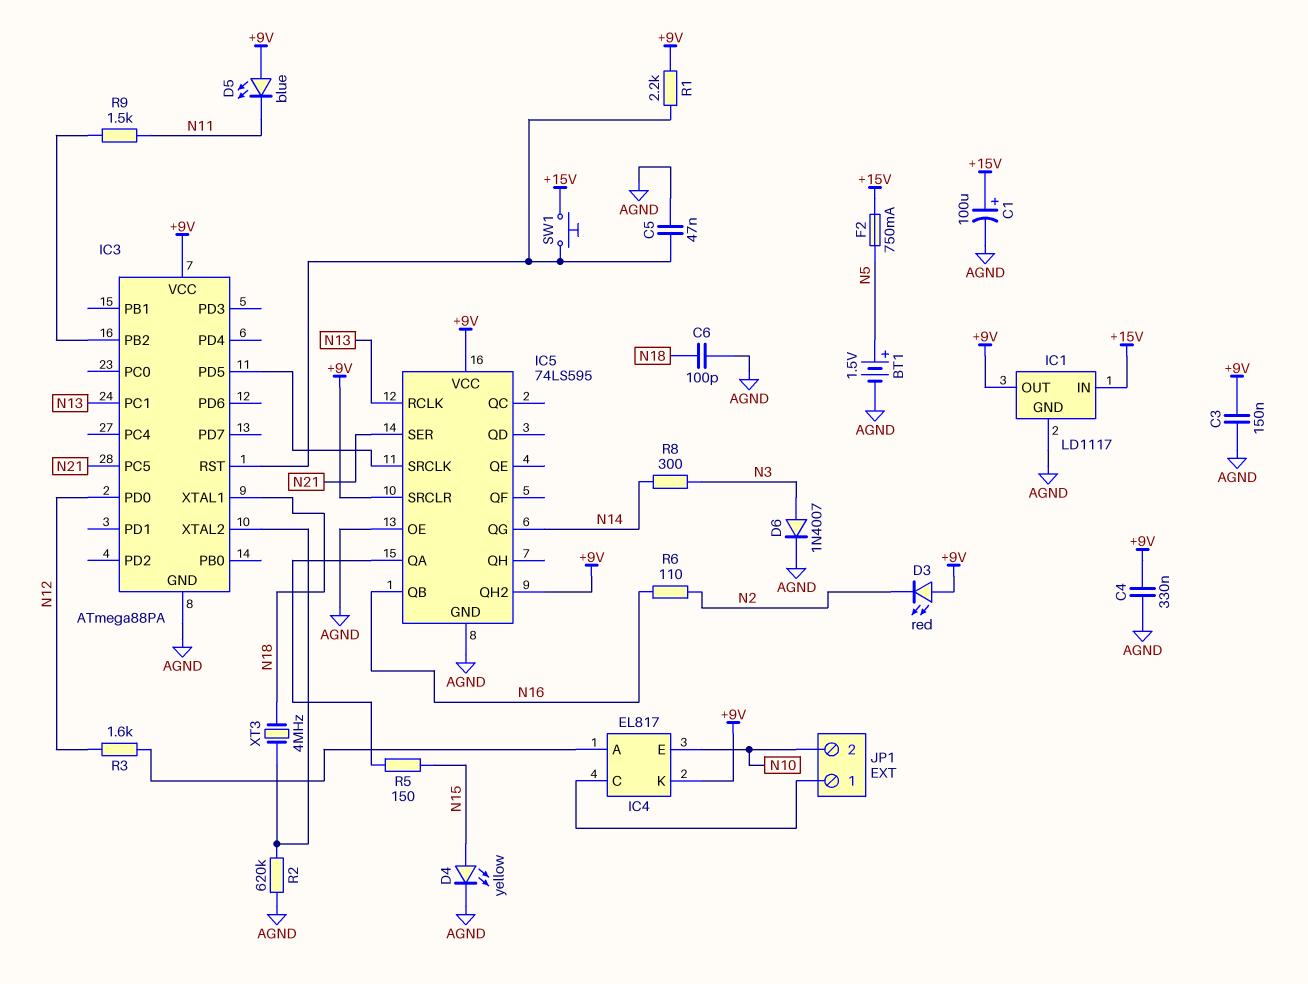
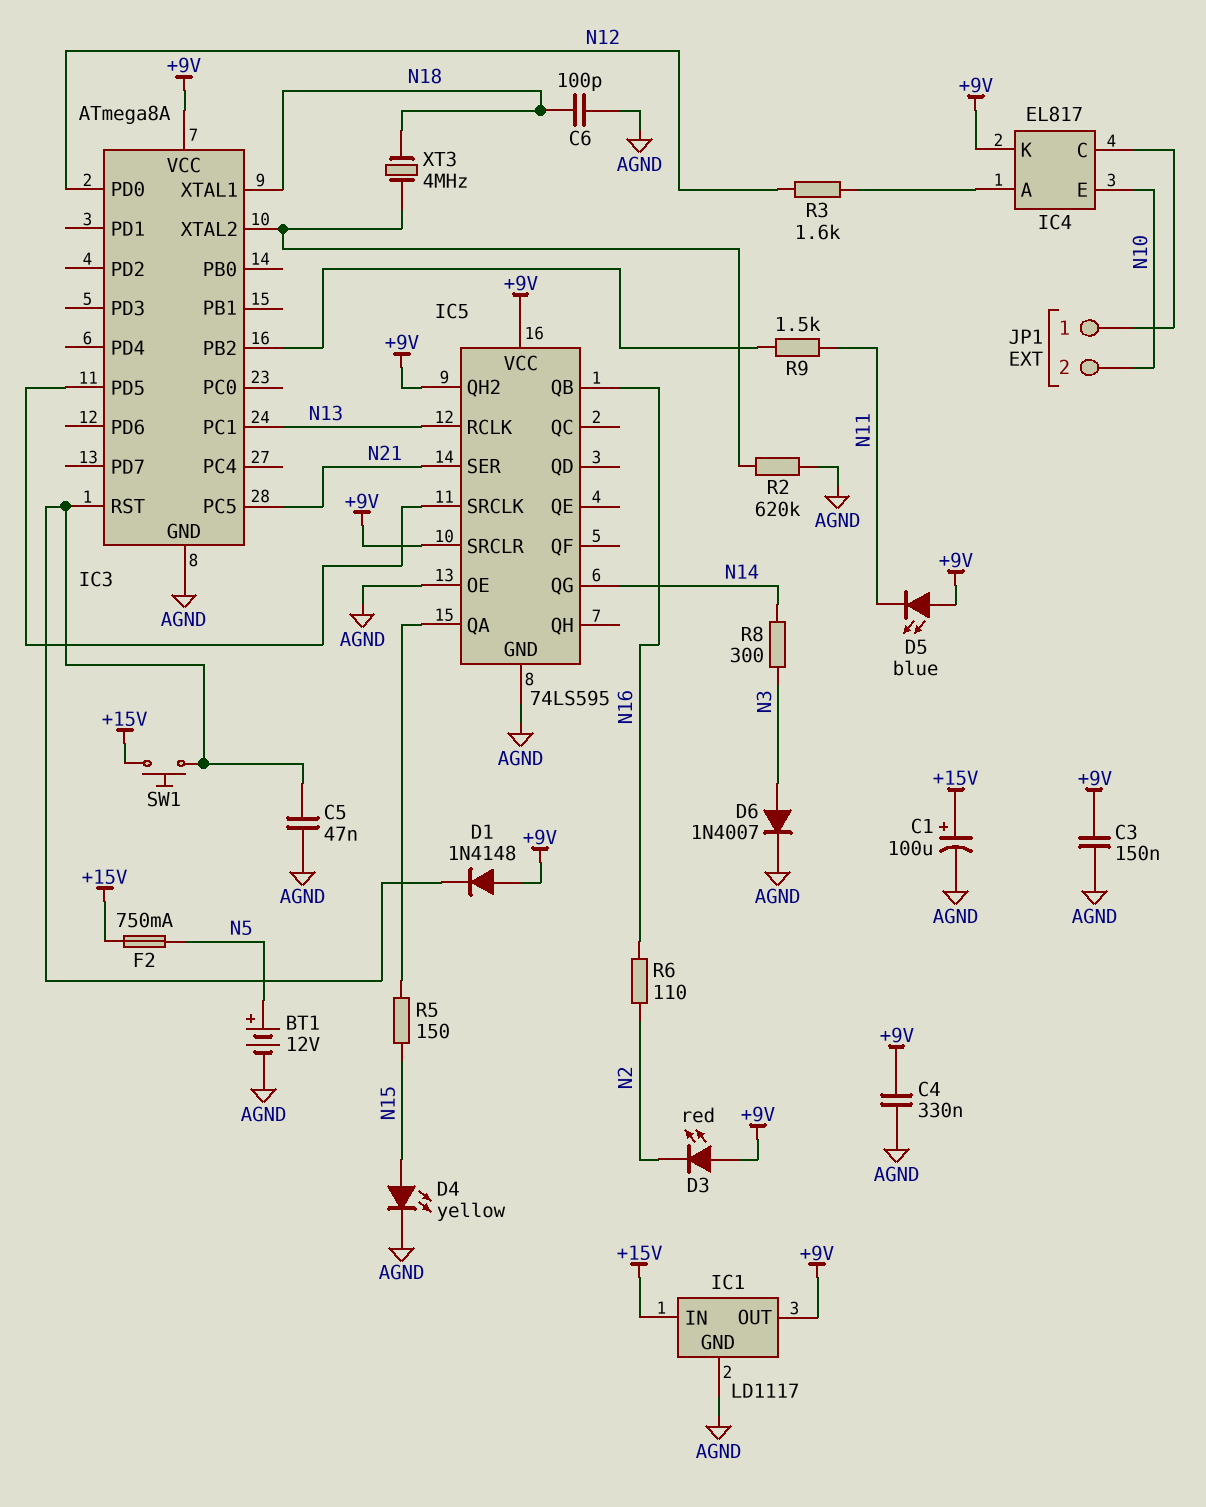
BT1: 1.5V (plus N5, minus AGND) -> 12V (plus N5, minus AGND)
D1: none -> diode 1N4148 (A +9V, K IC3/RST)
IC3: ATmega88PA -> ATmega8A
R1: 2.2k (+9V, IC3/RST) -> none

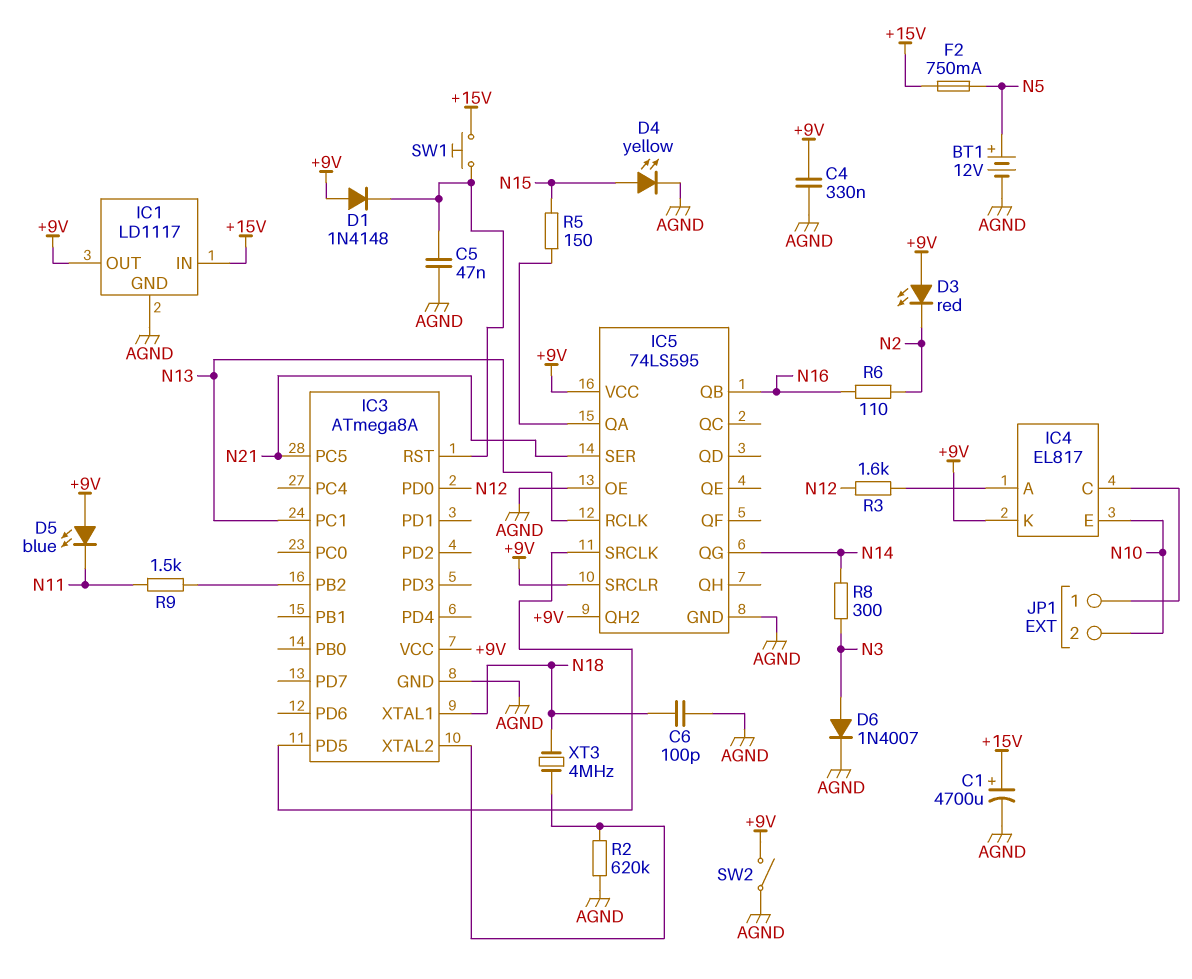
C1: 100uF (plus +15V, minus AGND) -> 4700uF (plus +15V, minus AGND)
C3: 150nF (+9V, AGND) -> none
SW2: none -> switch (+9V, AGND)

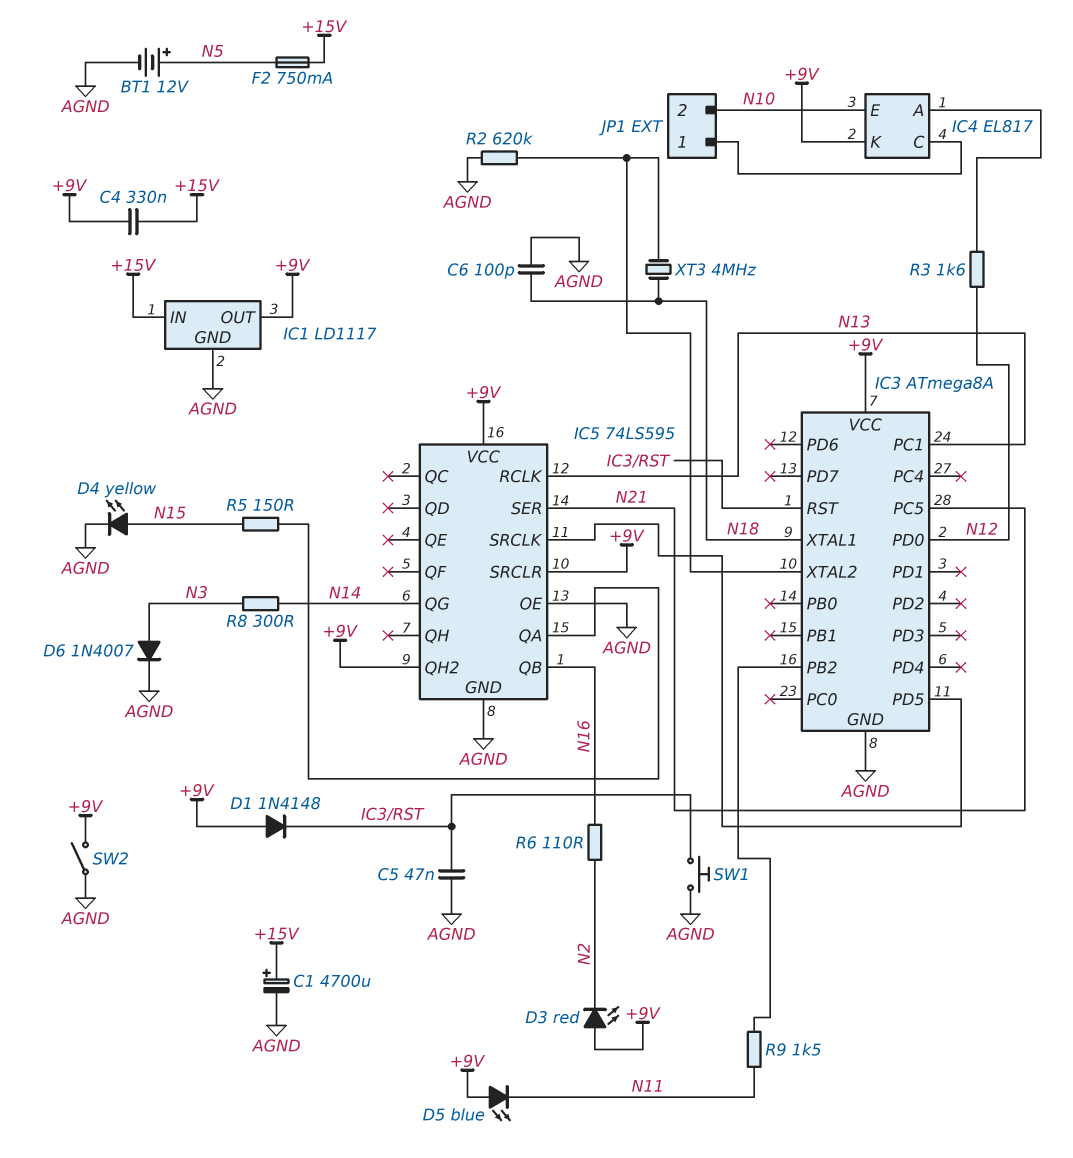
C4: 330nF (+9V, AGND) -> 330nF (+9V, +15V)
SW1: button (+15V, IC3/RST) -> button (AGND, IC3/RST)

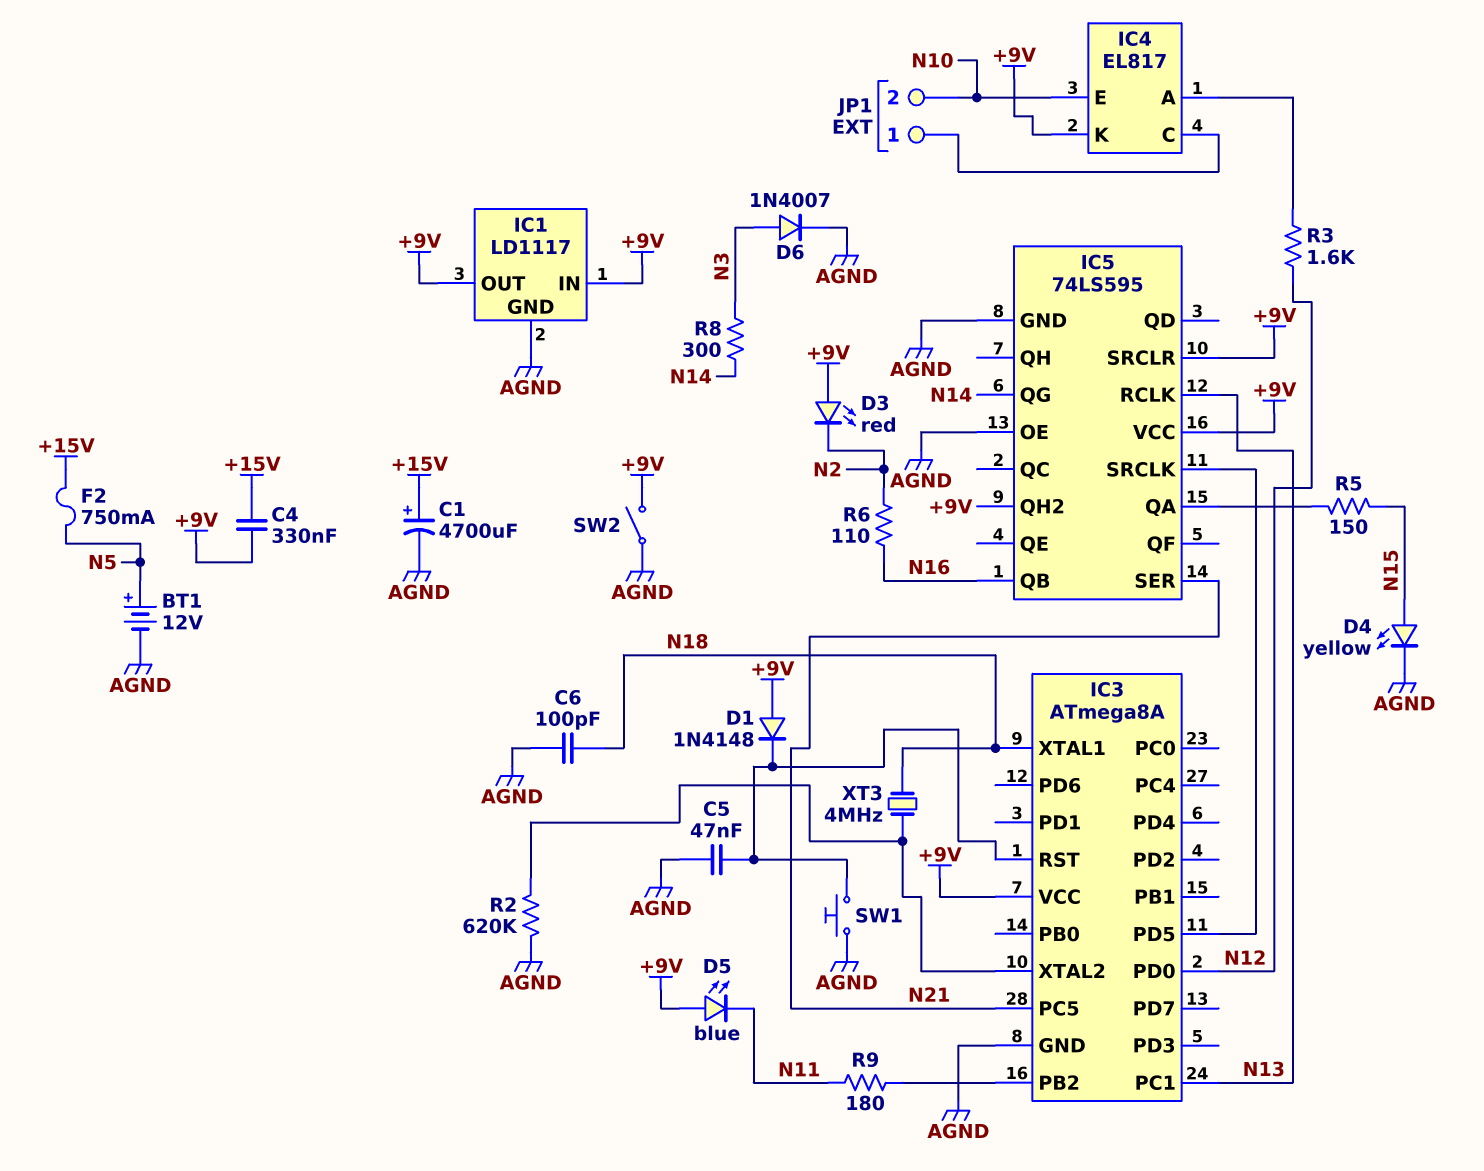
IC1 pin IN: +15V -> +9V
R9: 1.5k (IC3/PB2, N11) -> 180 (IC3/PB2, N11)

